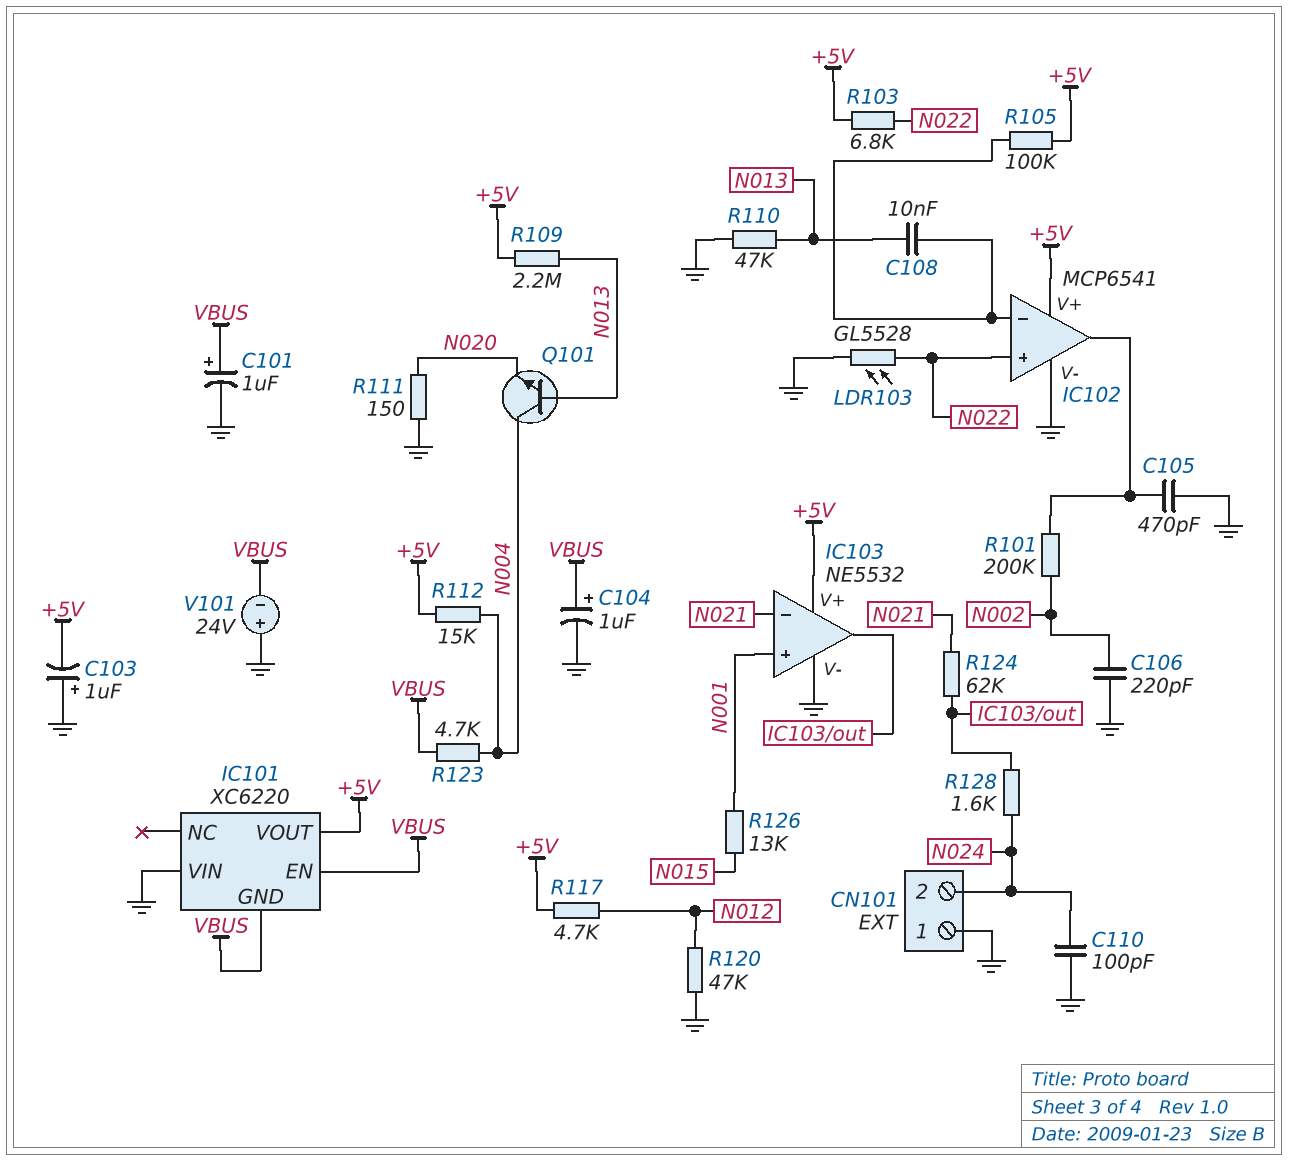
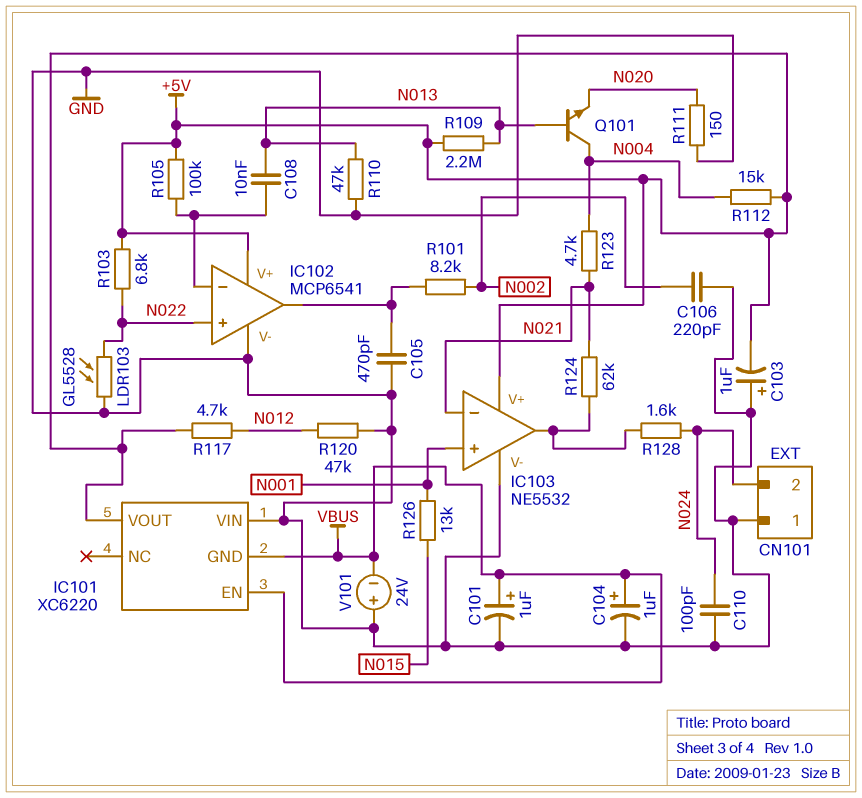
R101: 200k (IC102/out, N002) -> 8.2k (IC102/out, N002)
R123: 4.7k (N004, VBUS) -> 4.7k (N004, N021)

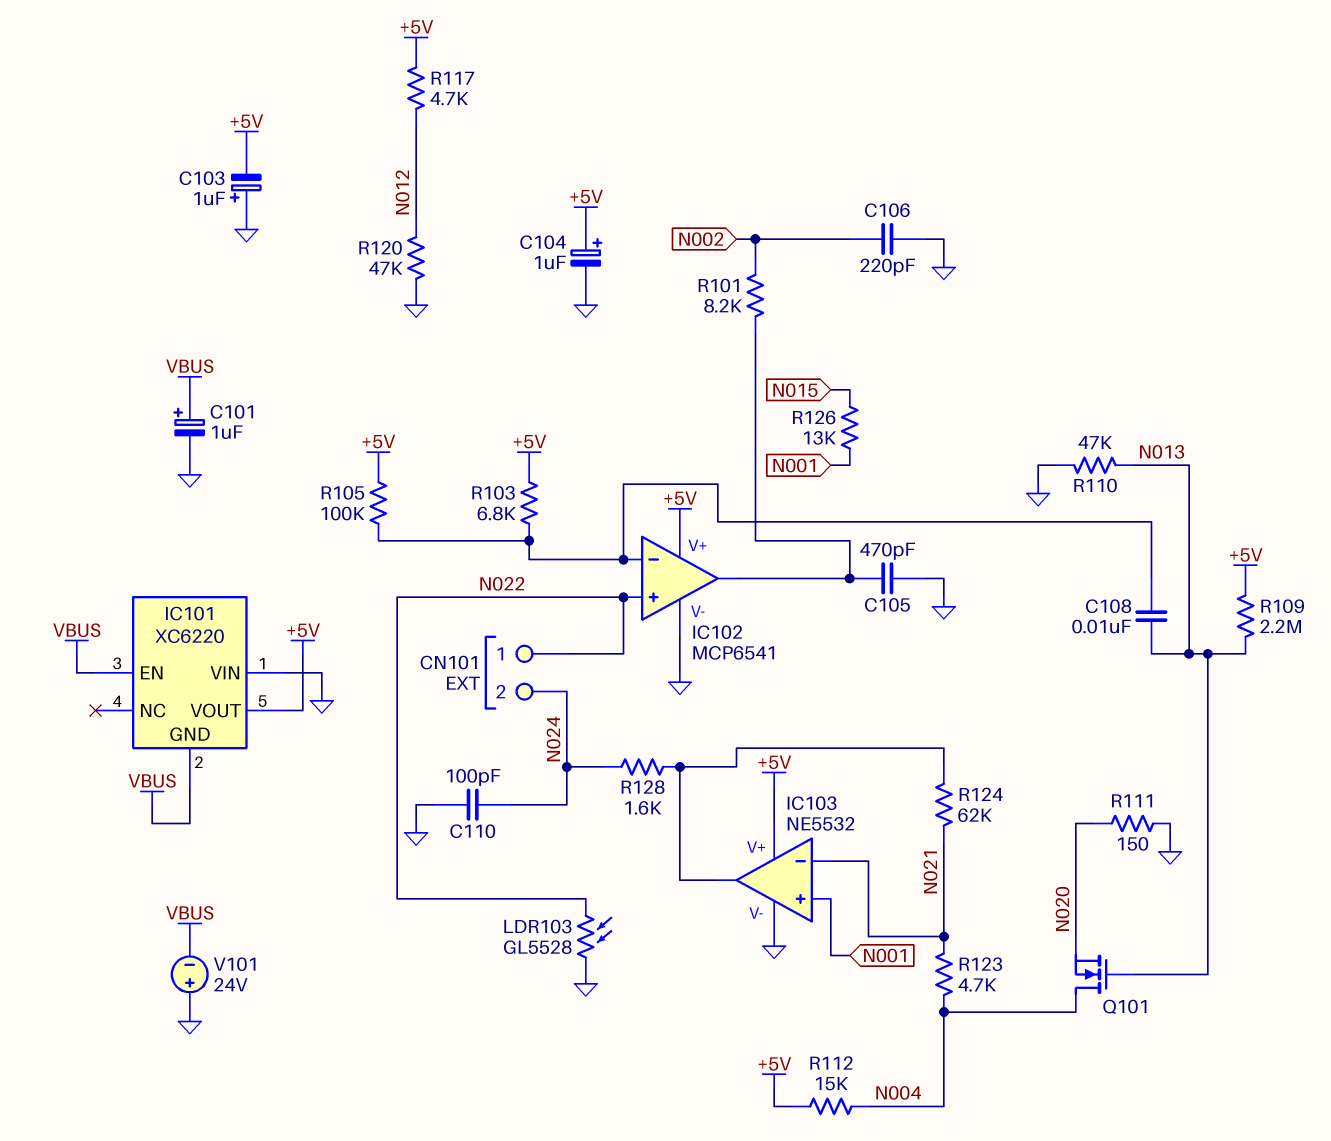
C104: 1uF (plus VBUS, minus GND) -> 1uF (plus +5V, minus GND)
CN101 pin 1: GND -> N022
Q101: NPN (B N013, C N004, E N020) -> NMOS (G N013, D N004, S N020)
R103: 6.8k (+5V, N022) -> 6.8k (+5V, IC102/in-)

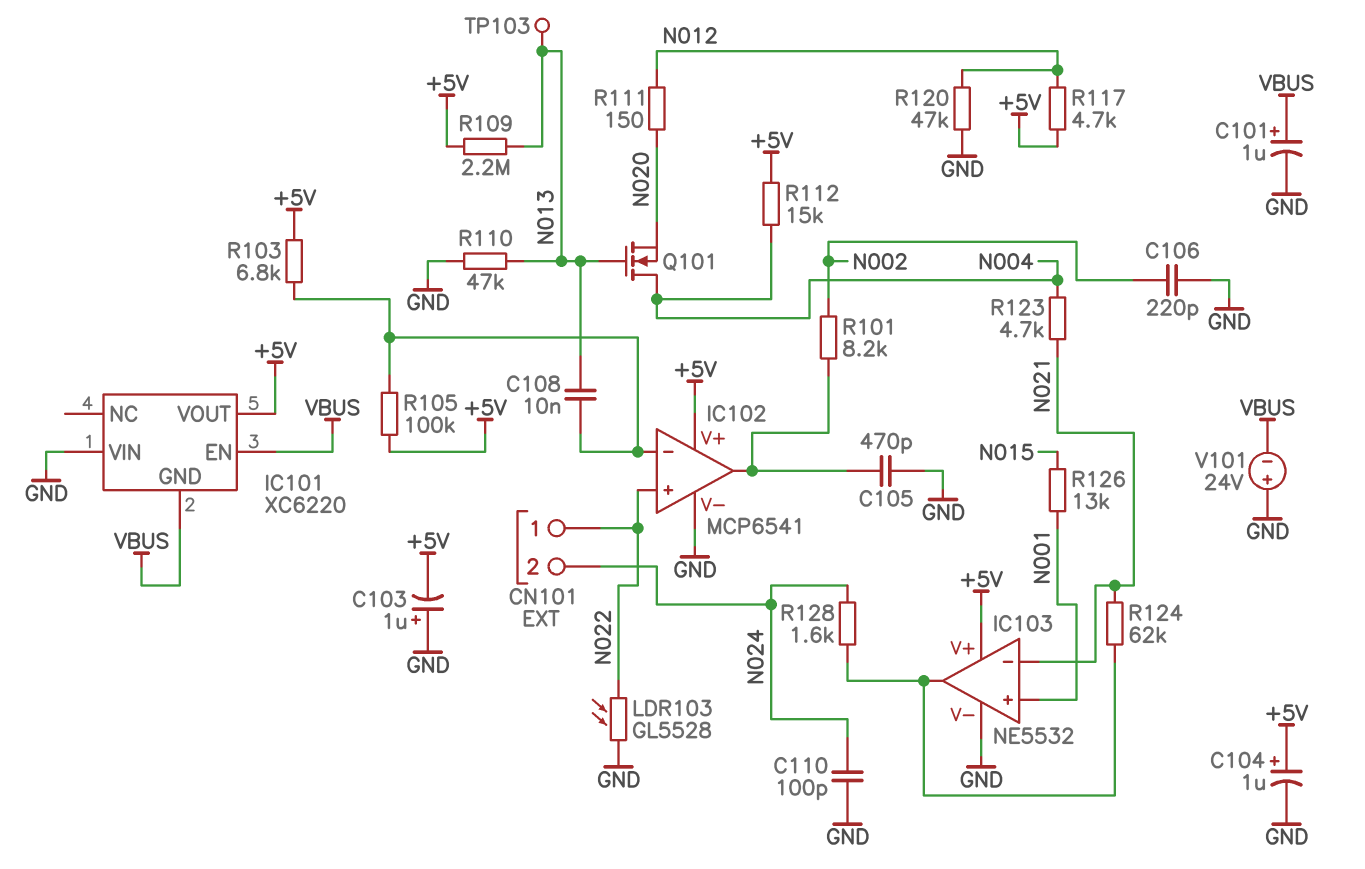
R111: 150 (GND, N020) -> 150 (N012, N020)
TP103: none -> test point (N013)

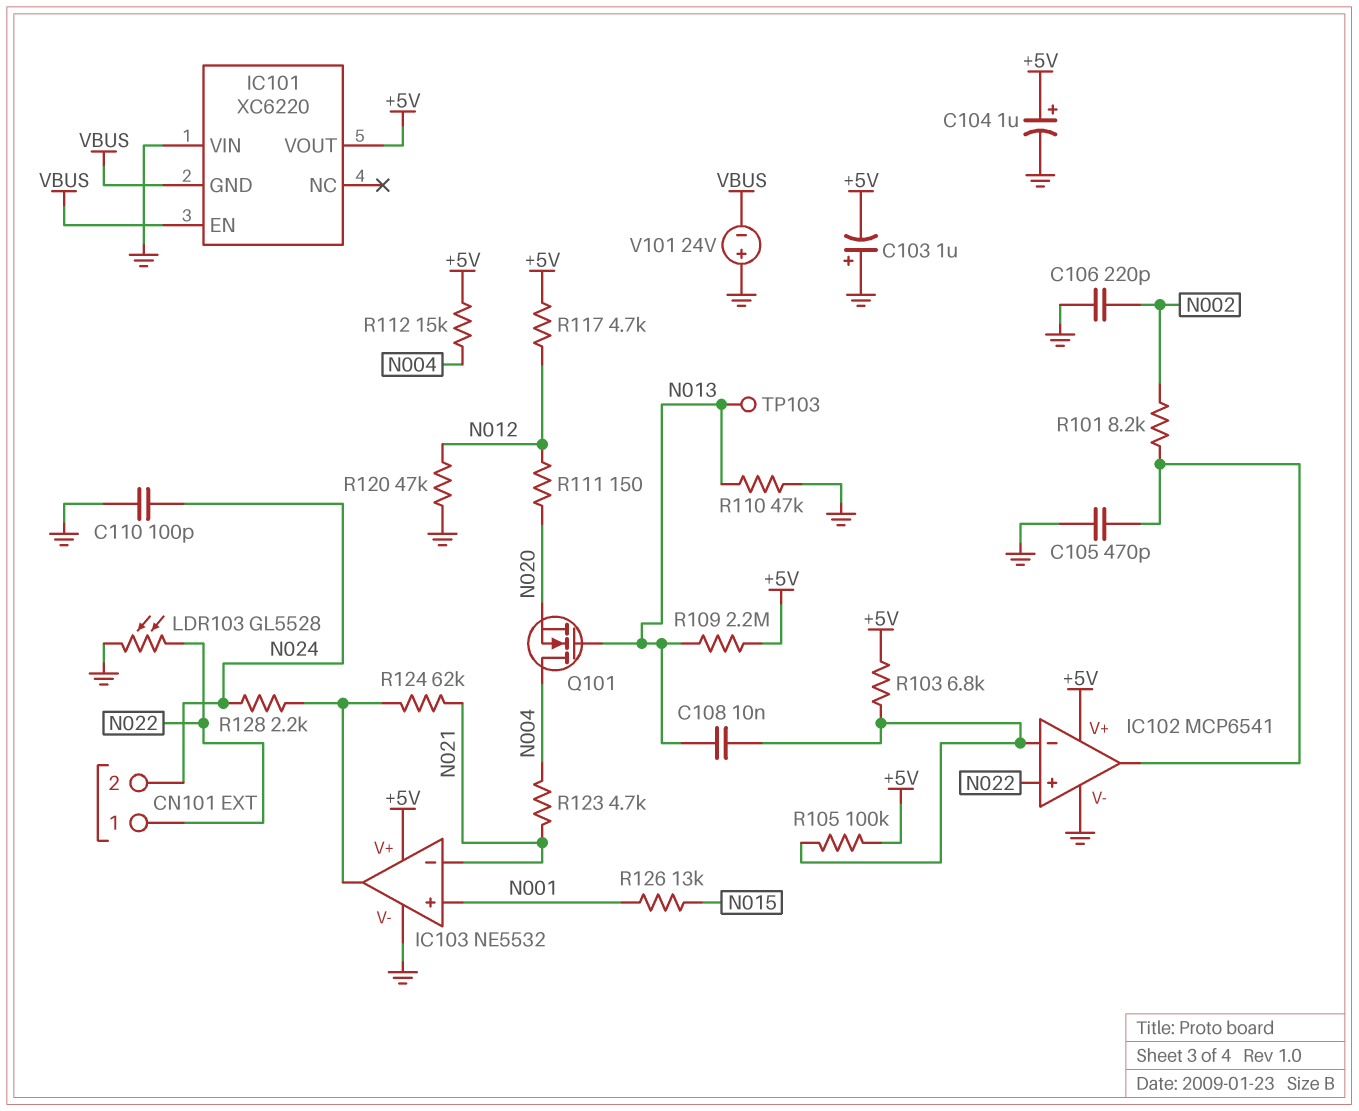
C101: 1uF (plus VBUS, minus GND) -> none
R128: 1.6k (IC103/out, N024) -> 2.2k (IC103/out, N024)

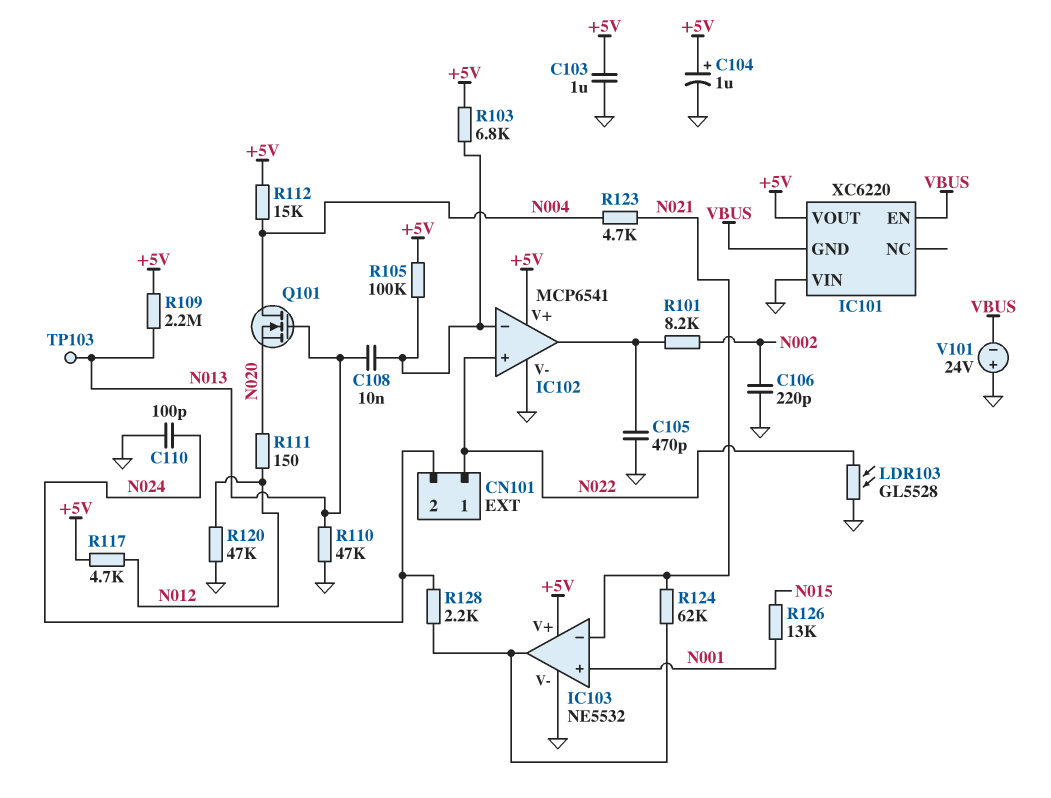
C103: 1uF (plus GND, minus +5V) -> 1uF (+5V, GND)

